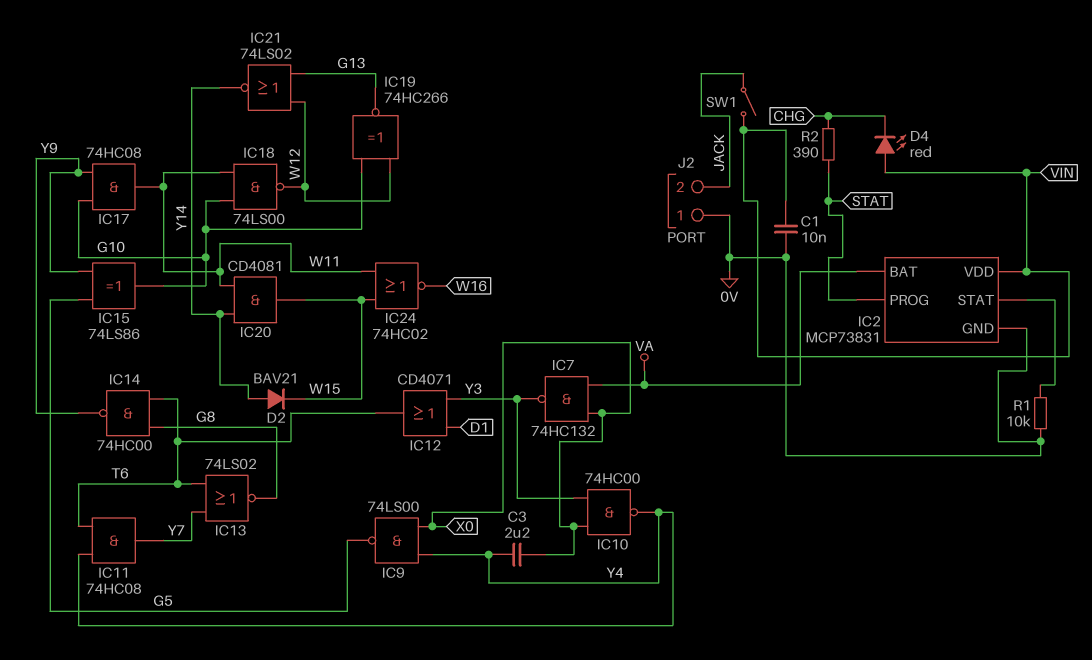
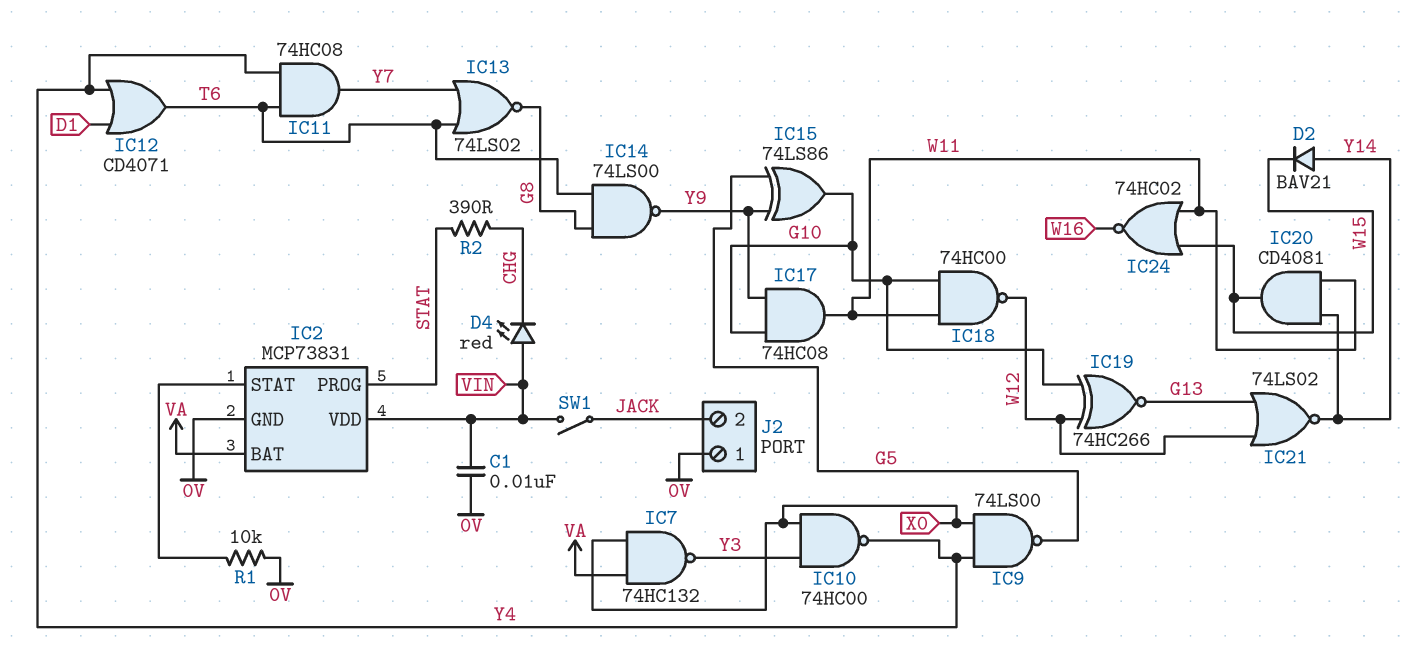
C3: 2.2uF (X0, Y4) -> none
IC12: OR CD4071 (in D1, in Y3, out T6) -> OR CD4071 (in D1, in Y4, out T6)
IC14: NAND 74HC00 (in G8, in T6, out Y9) -> NAND 74LS00 (in G8, in T6, out Y9)
IC18: NAND 74LS00 (in G10, in W11, out W12) -> NAND 74HC00 (in G10, in W11, out W12)

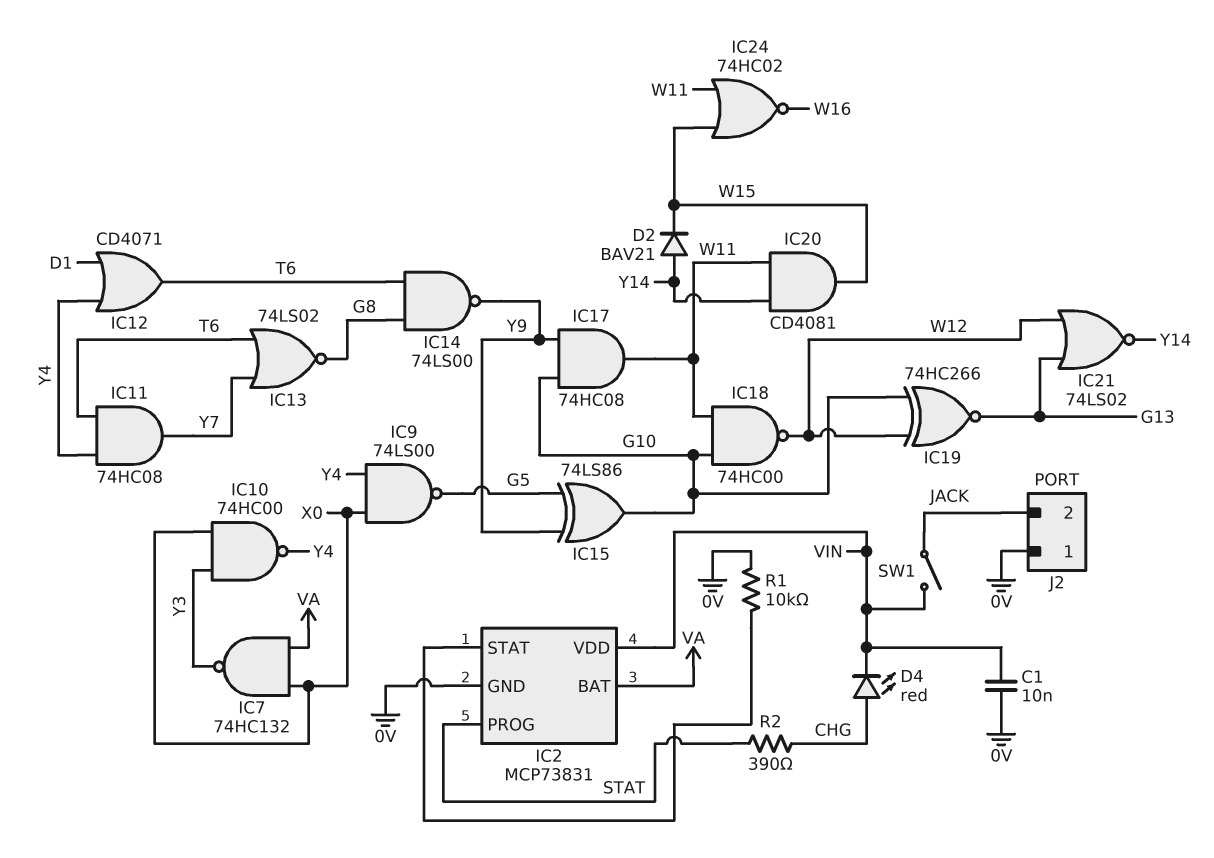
D4: LED red (A VIN, K CHG) -> LED red (A CHG, K VIN)

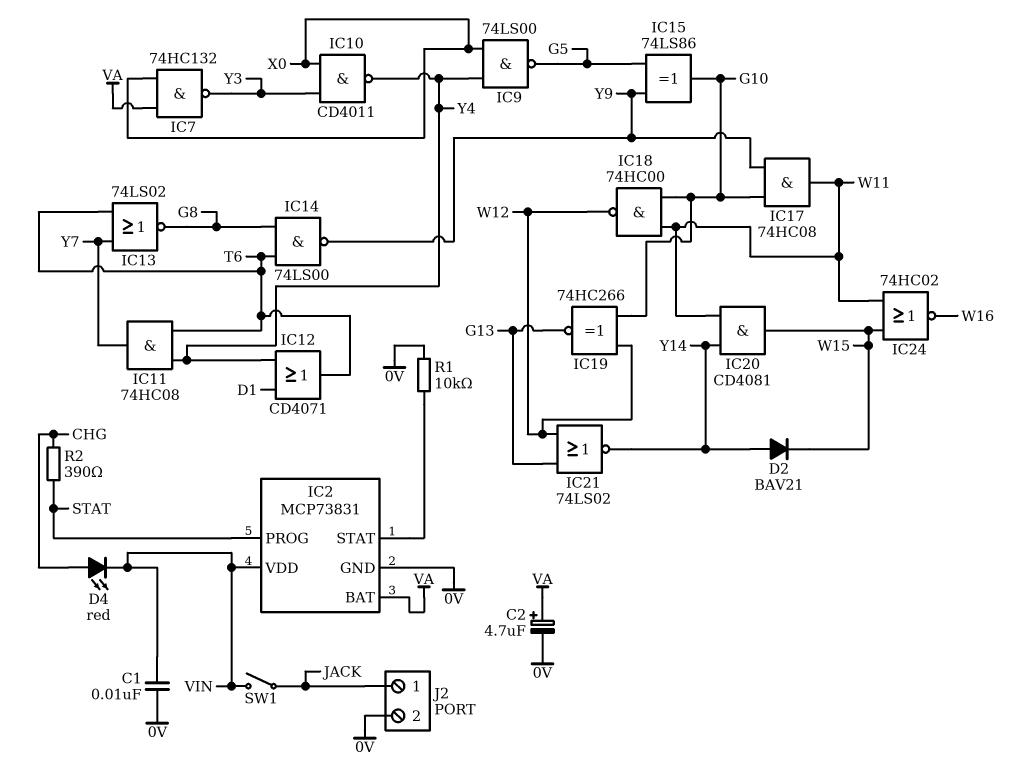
C2: none -> 4.7uF (plus VA, minus 0V)
IC10: NAND 74HC00 (in X0, in Y3, out Y4) -> NAND CD4011 (in X0, in Y3, out Y4)
J2 pin 1: 0V -> JACK
J2 pin 2: JACK -> 0V

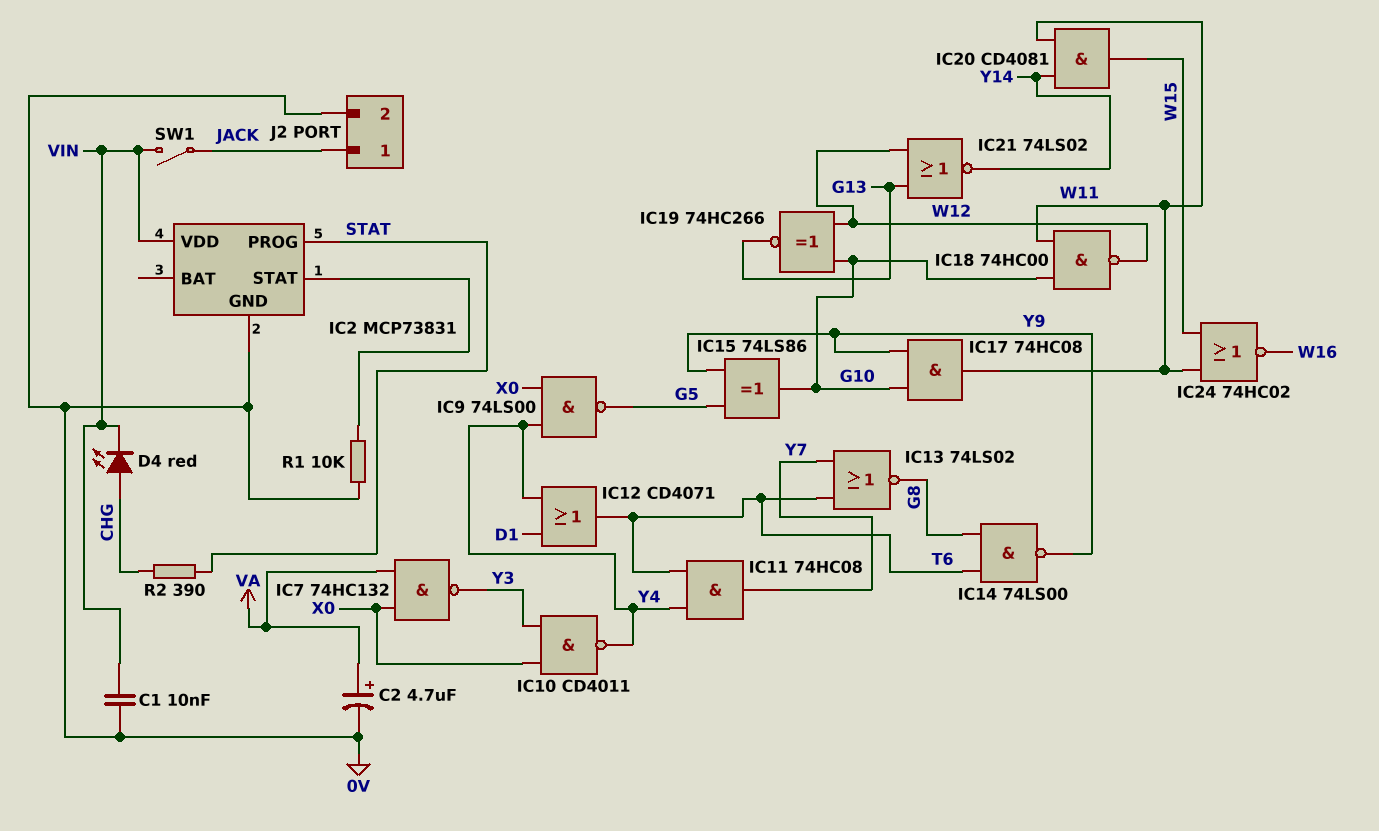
D2: diode BAV21 (A Y14, K W15) -> none
IC2 pin BAT: VA -> none

